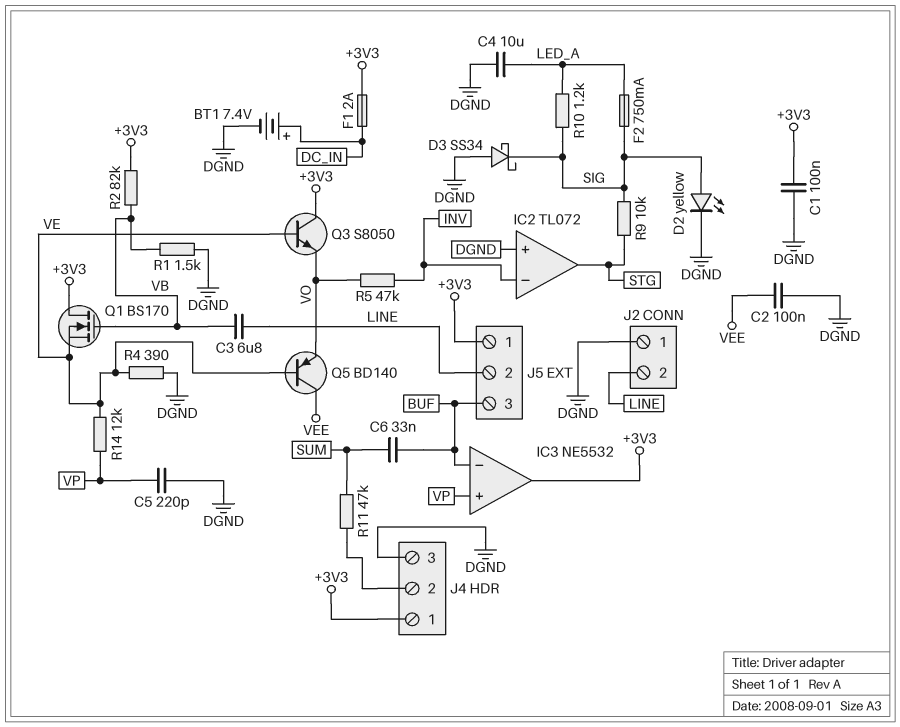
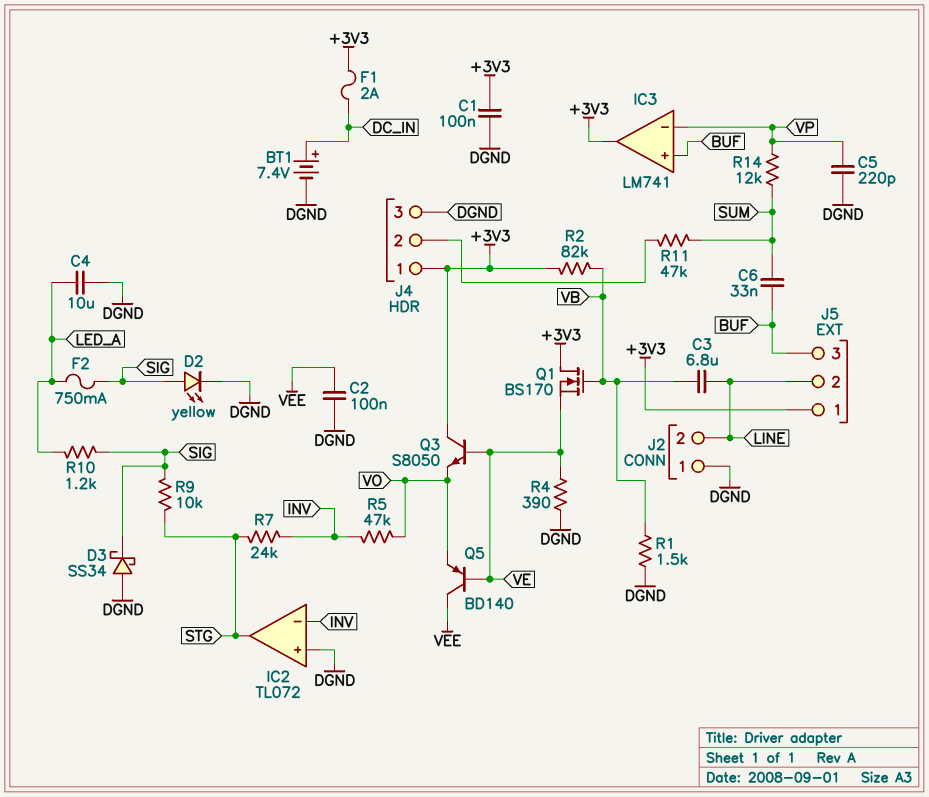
IC3: NE5532 -> LM741
IC3 pin in+: VP -> BUF
IC3 pin in-: BUF -> VP
R7: none -> 24k (INV, STG)
R14: 12k (VE, VP) -> 12k (SUM, VP)

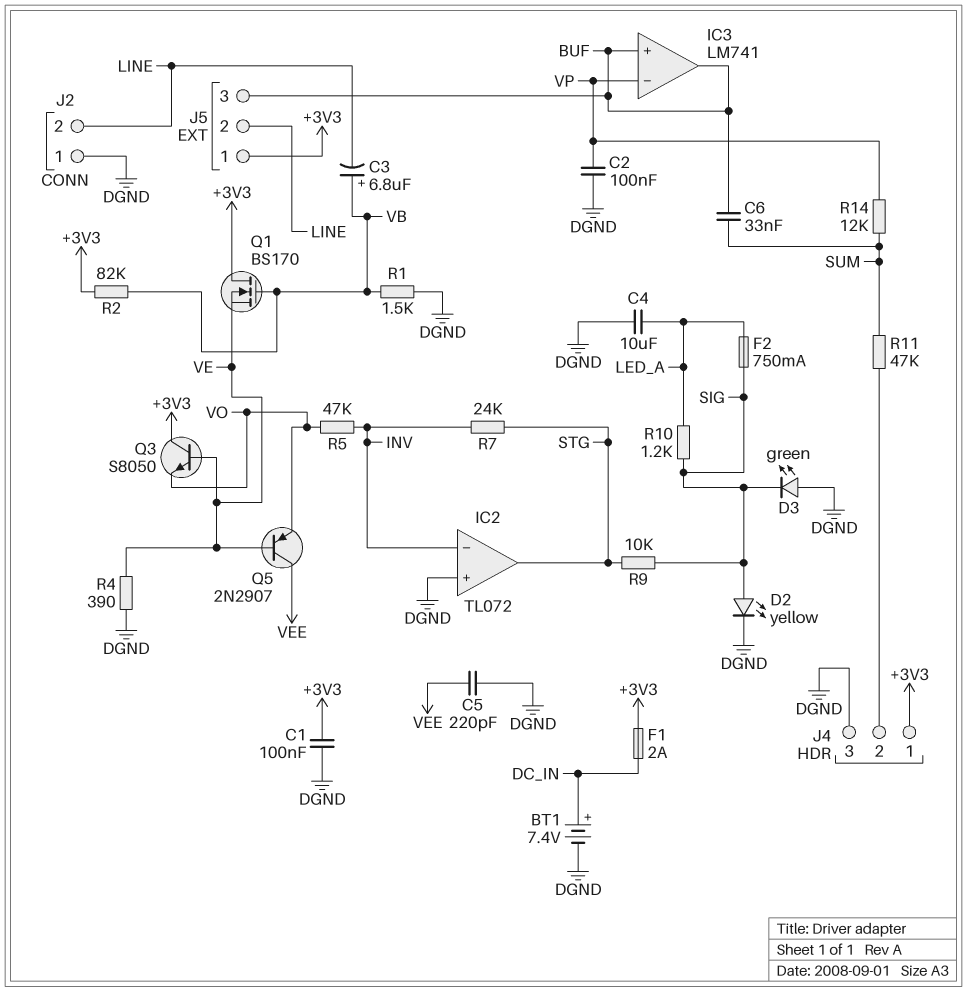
C2: 100nF (DGND, VEE) -> 100nF (DGND, VP)
C3: 6.8uF (LINE, VB) -> 6.8uF (plus VB, minus LINE)
C5: 220pF (DGND, VP) -> 220pF (DGND, VEE)
D3: schottky SS34 (A DGND, K SIG) -> LED green (A DGND, K SIG)
IC3 pin out: +3V3 -> BUF
Q5: PNP BD140 (B VE, C VEE, E VO) -> PNP 2N2907 (B VE, C VEE, E VO)

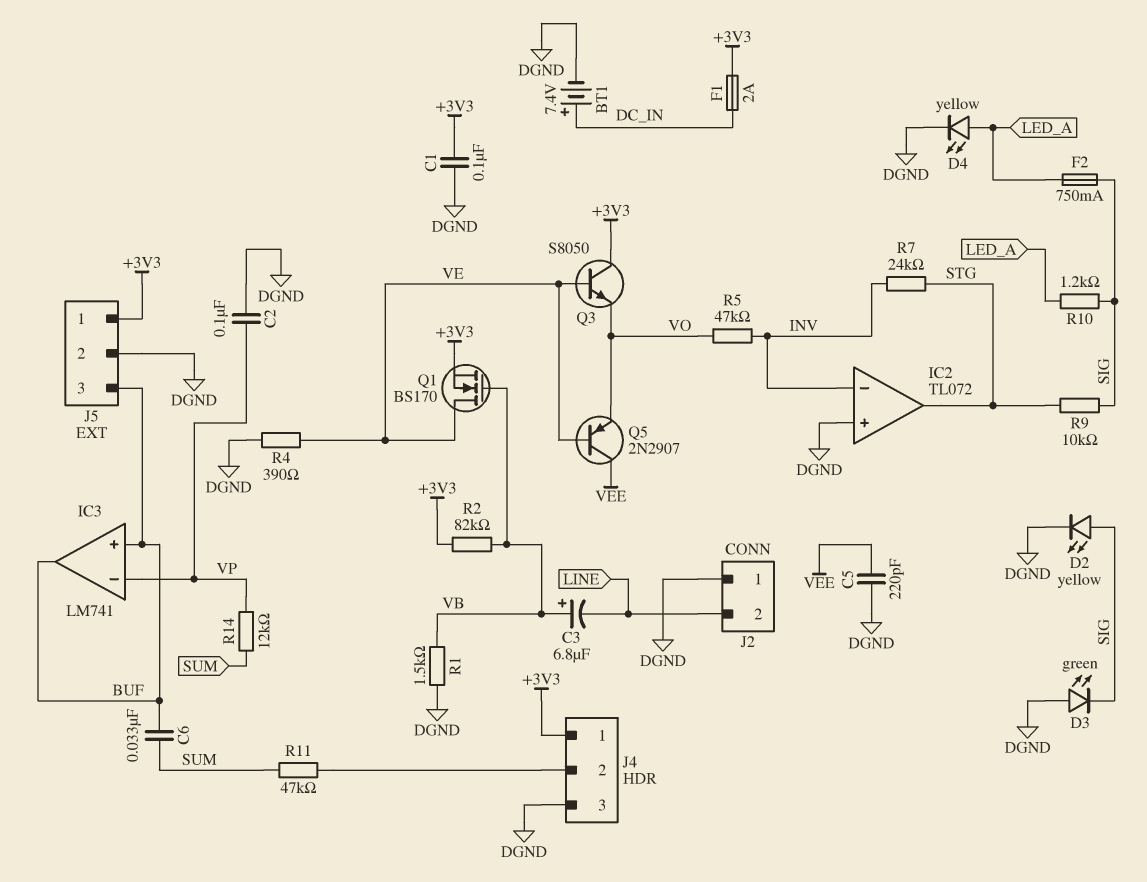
C4: 10uF (DGND, LED_A) -> none
D4: none -> LED yellow (A LED_A, K DGND)
J5 pin 2: LINE -> DGND
Q1: NMOS BS170 (G VB, D +3V3, S VE) -> NMOS BS170 (G VB, D VE, S +3V3)

